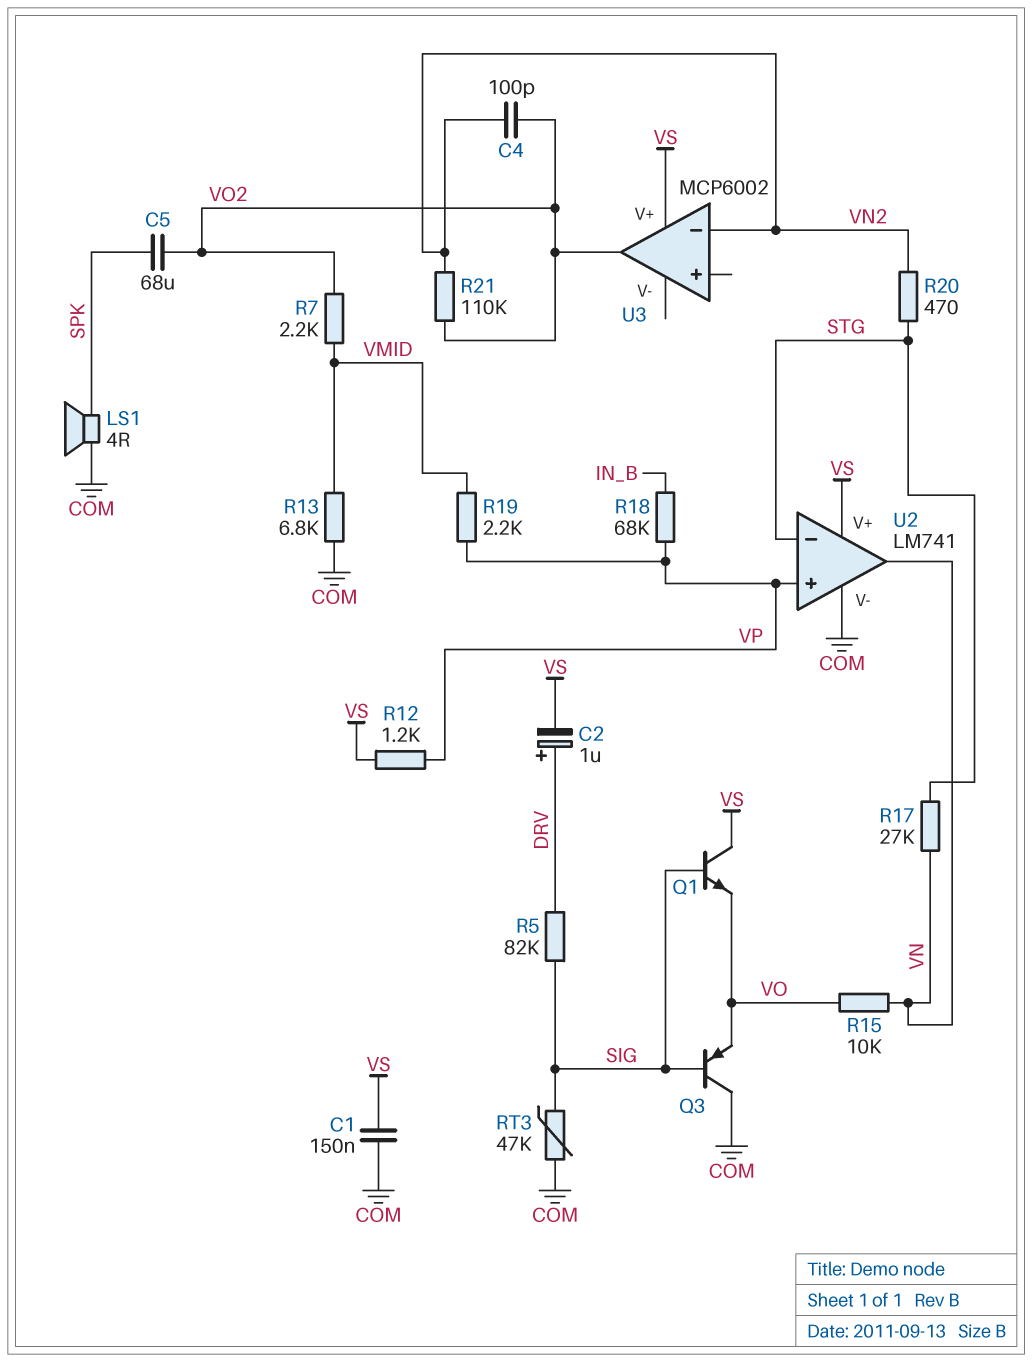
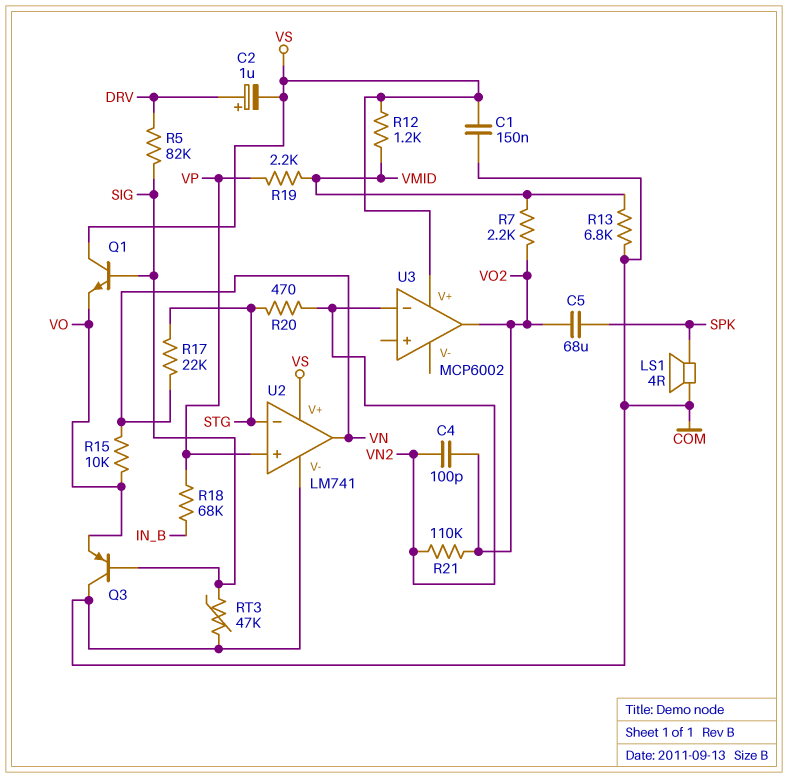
R12: 1.2k (VP, VS) -> 1.2k (VMID, VS)
R17: 27k (STG, VN) -> 22k (STG, VN)

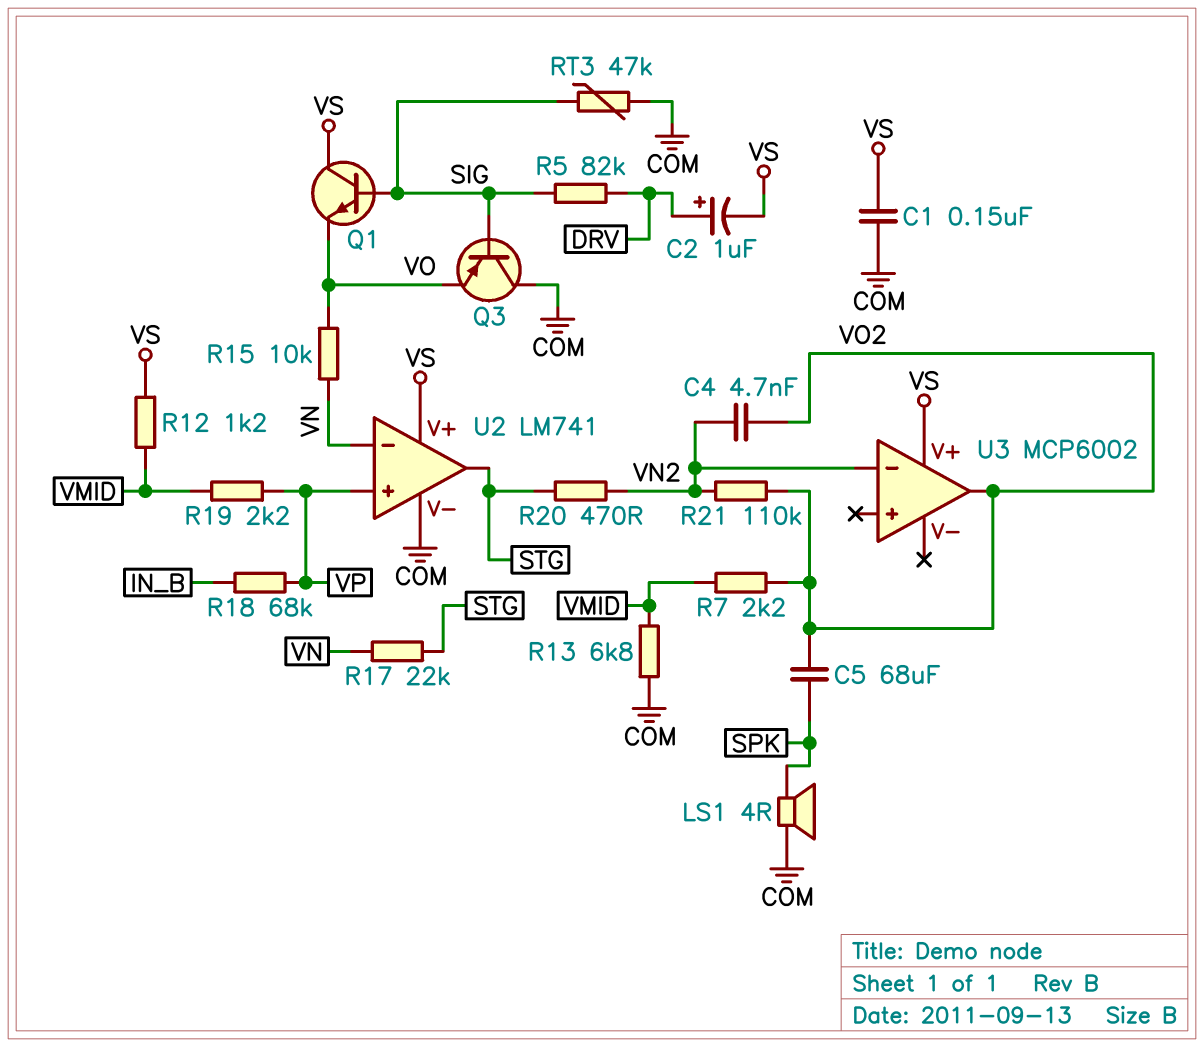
C4: 100pF (VN2, VO2) -> 4.7nF (VN2, VO2)
U2 pin in-: STG -> VN
U2 pin out: VN -> STG

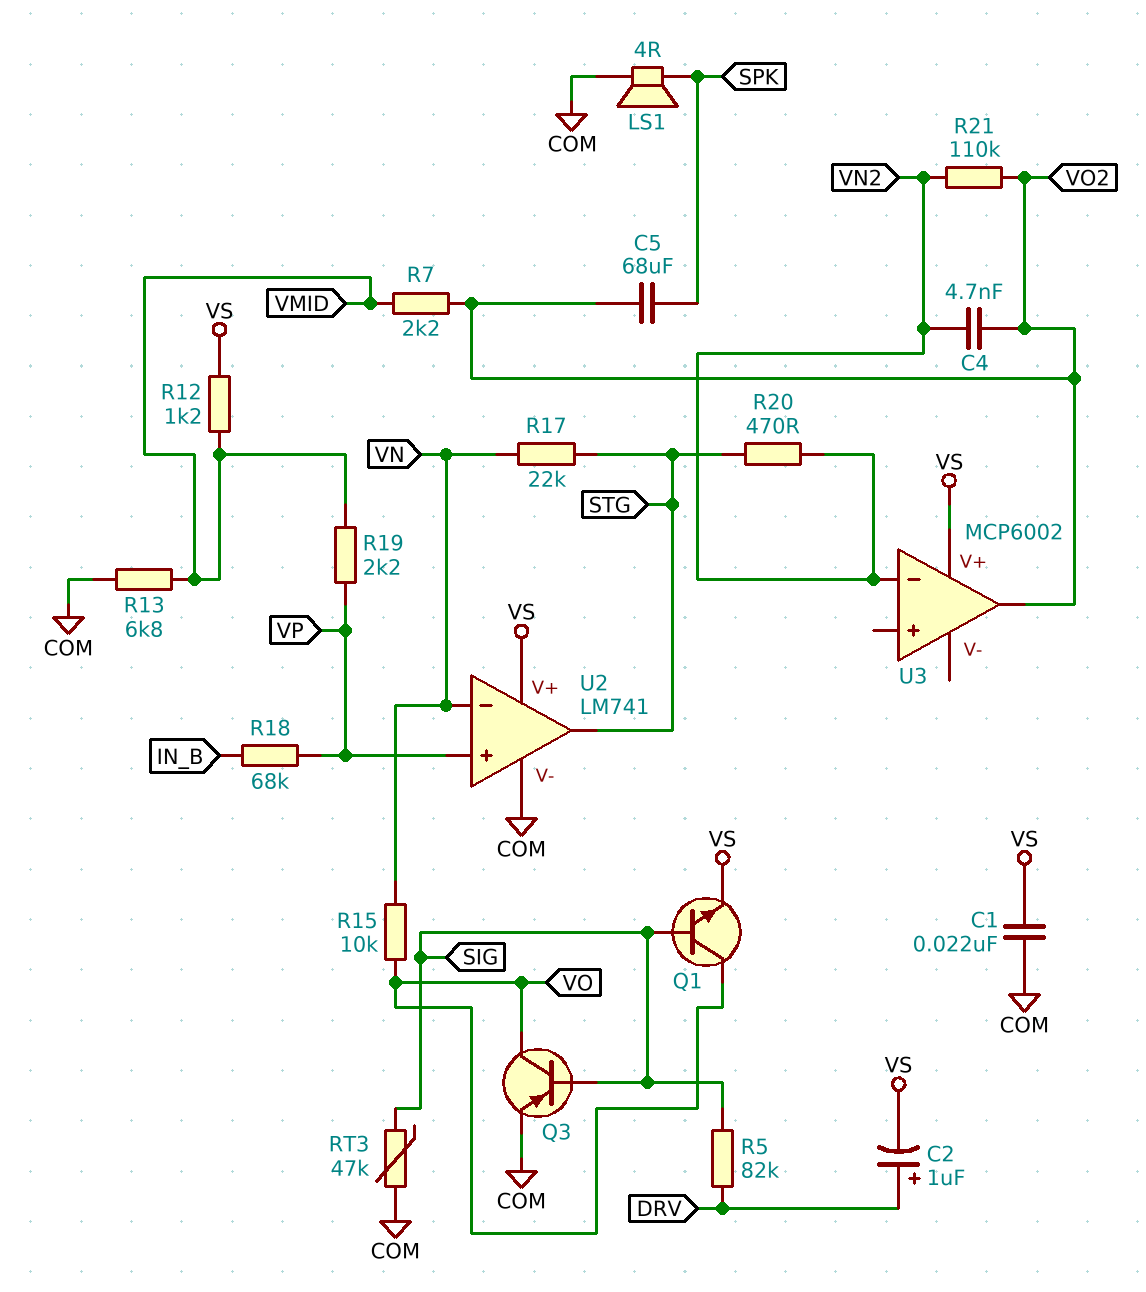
C1: 150nF (COM, VS) -> 22nF (COM, VS)
Q1: NPN (B SIG, C VS, E VO) -> NPN (B SIG, C VO, E VS)
Q3: PNP (B SIG, C COM, E VO) -> PNP (B SIG, C VO, E COM)

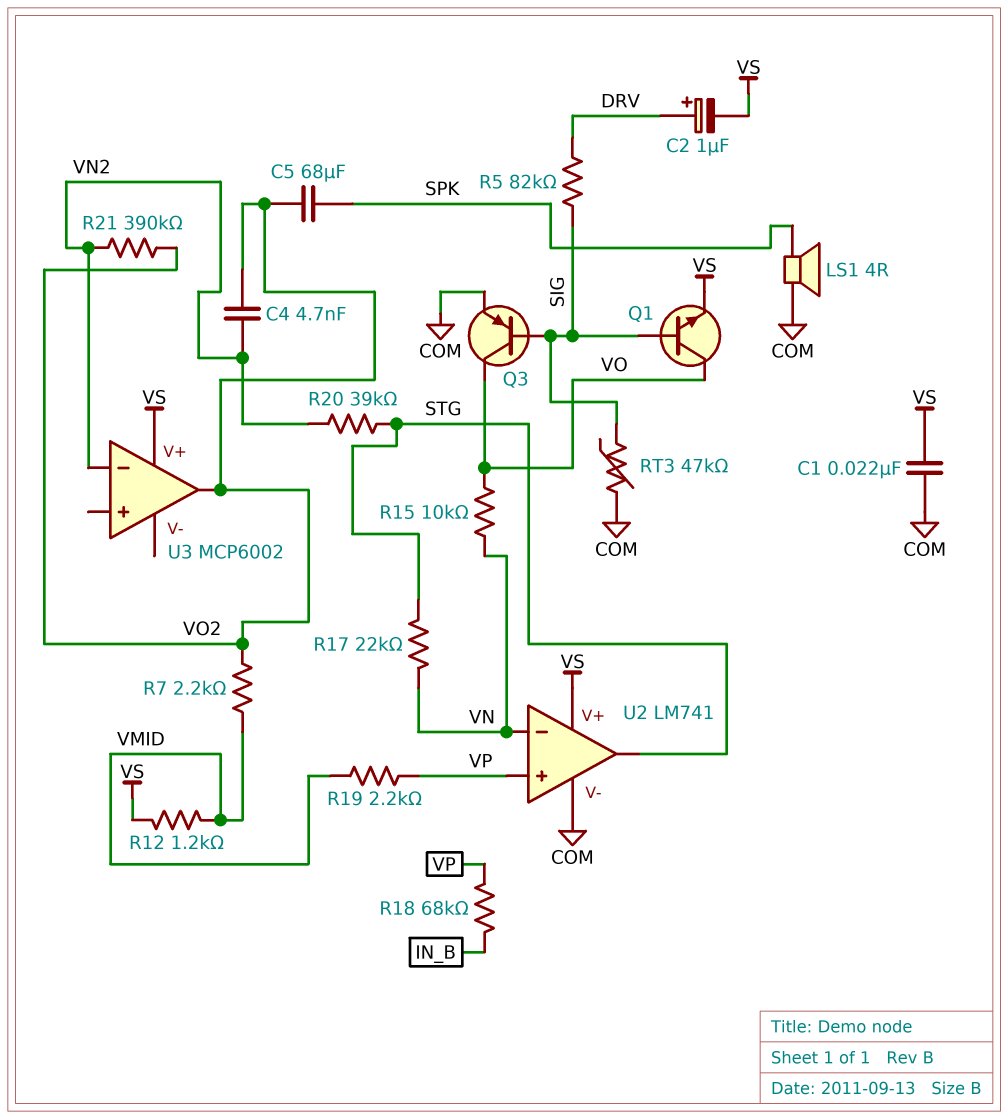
R13: 6.8k (COM, VMID) -> none
R20: 470 (STG, VN2) -> 39k (STG, VN2)
R21: 110k (VN2, VO2) -> 390k (VN2, VO2)

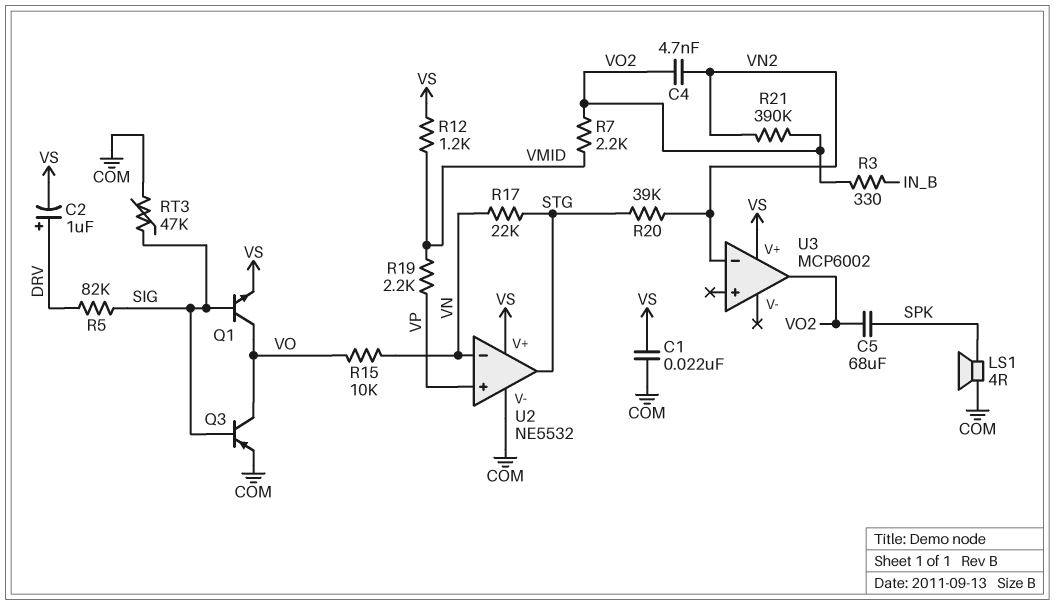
R3: none -> 330 (IN_B, VO2)
R18: 68k (IN_B, VP) -> none
U2: LM741 -> NE5532

